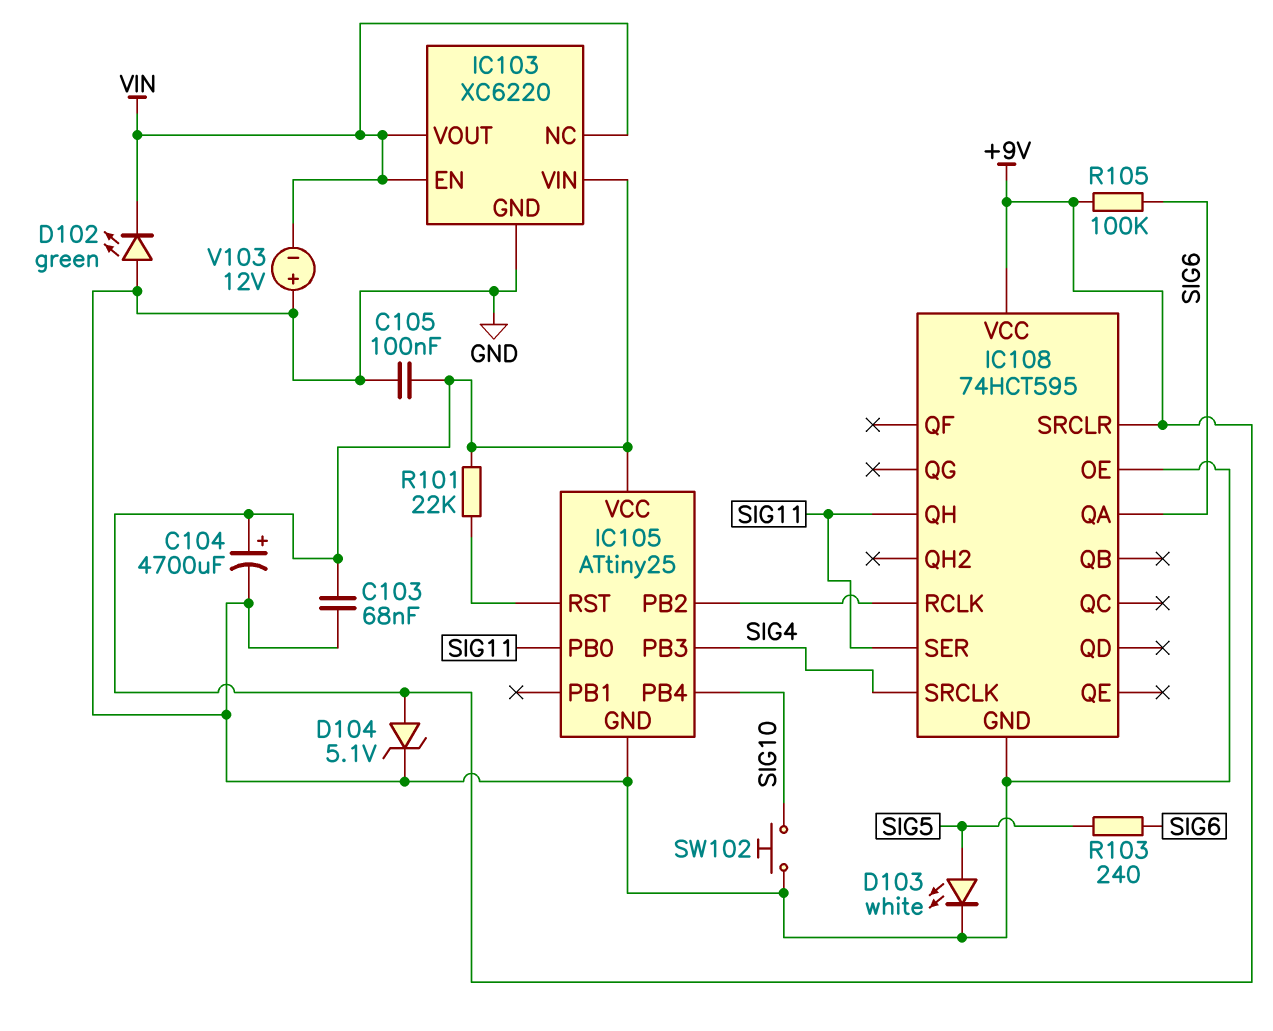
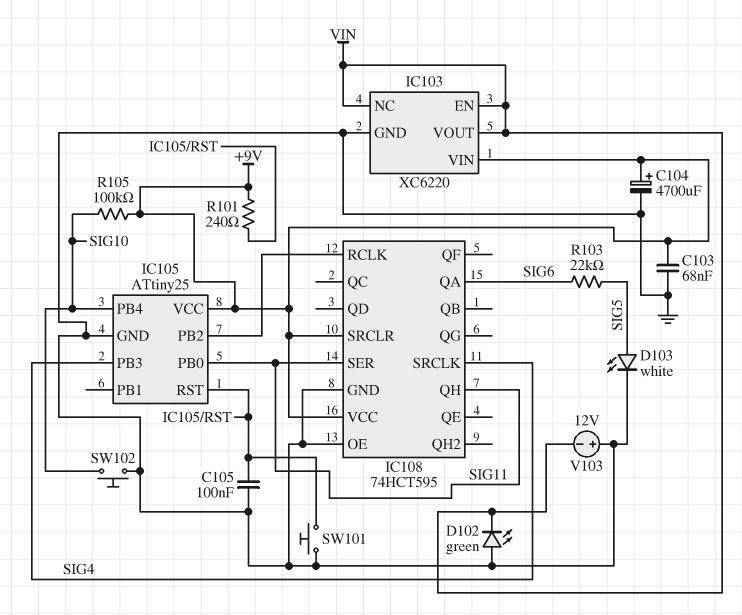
C105: 100nF (+9V, GND) -> 100nF (GND, IC105/RST)
D104: zener 5.1V (A +9V, K GND) -> none
R101: 22k (+9V, IC105/RST) -> 240 (+9V, IC105/RST)
R103: 240 (SIG5, SIG6) -> 22k (SIG5, SIG6)
R105: 100k (+9V, SIG6) -> 100k (+9V, SIG10)
SW101: none -> button (GND, IC105/RST)

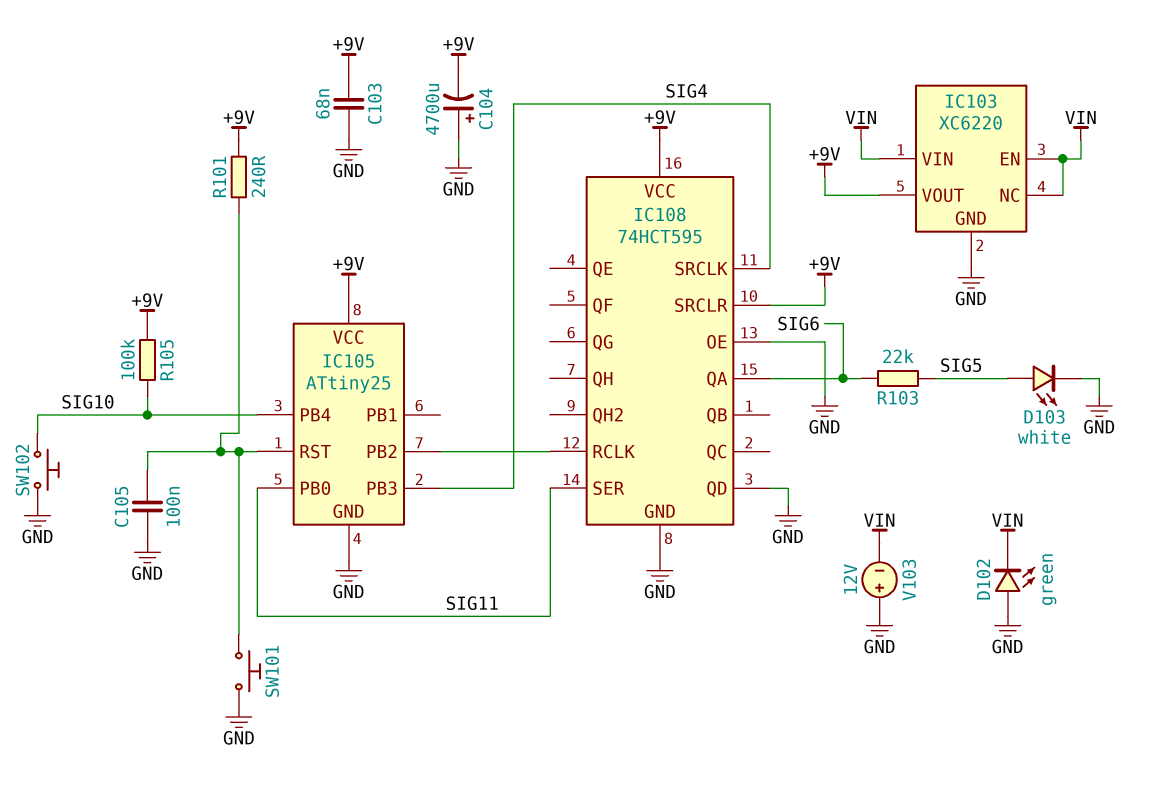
C104: 4700uF (plus +9V, minus GND) -> 4700uF (plus GND, minus +9V)
IC103 pin VIN: +9V -> VIN
IC103 pin VOUT: VIN -> +9V
IC108 pin QD: none -> GND
IC108 pin QH: SIG11 -> none

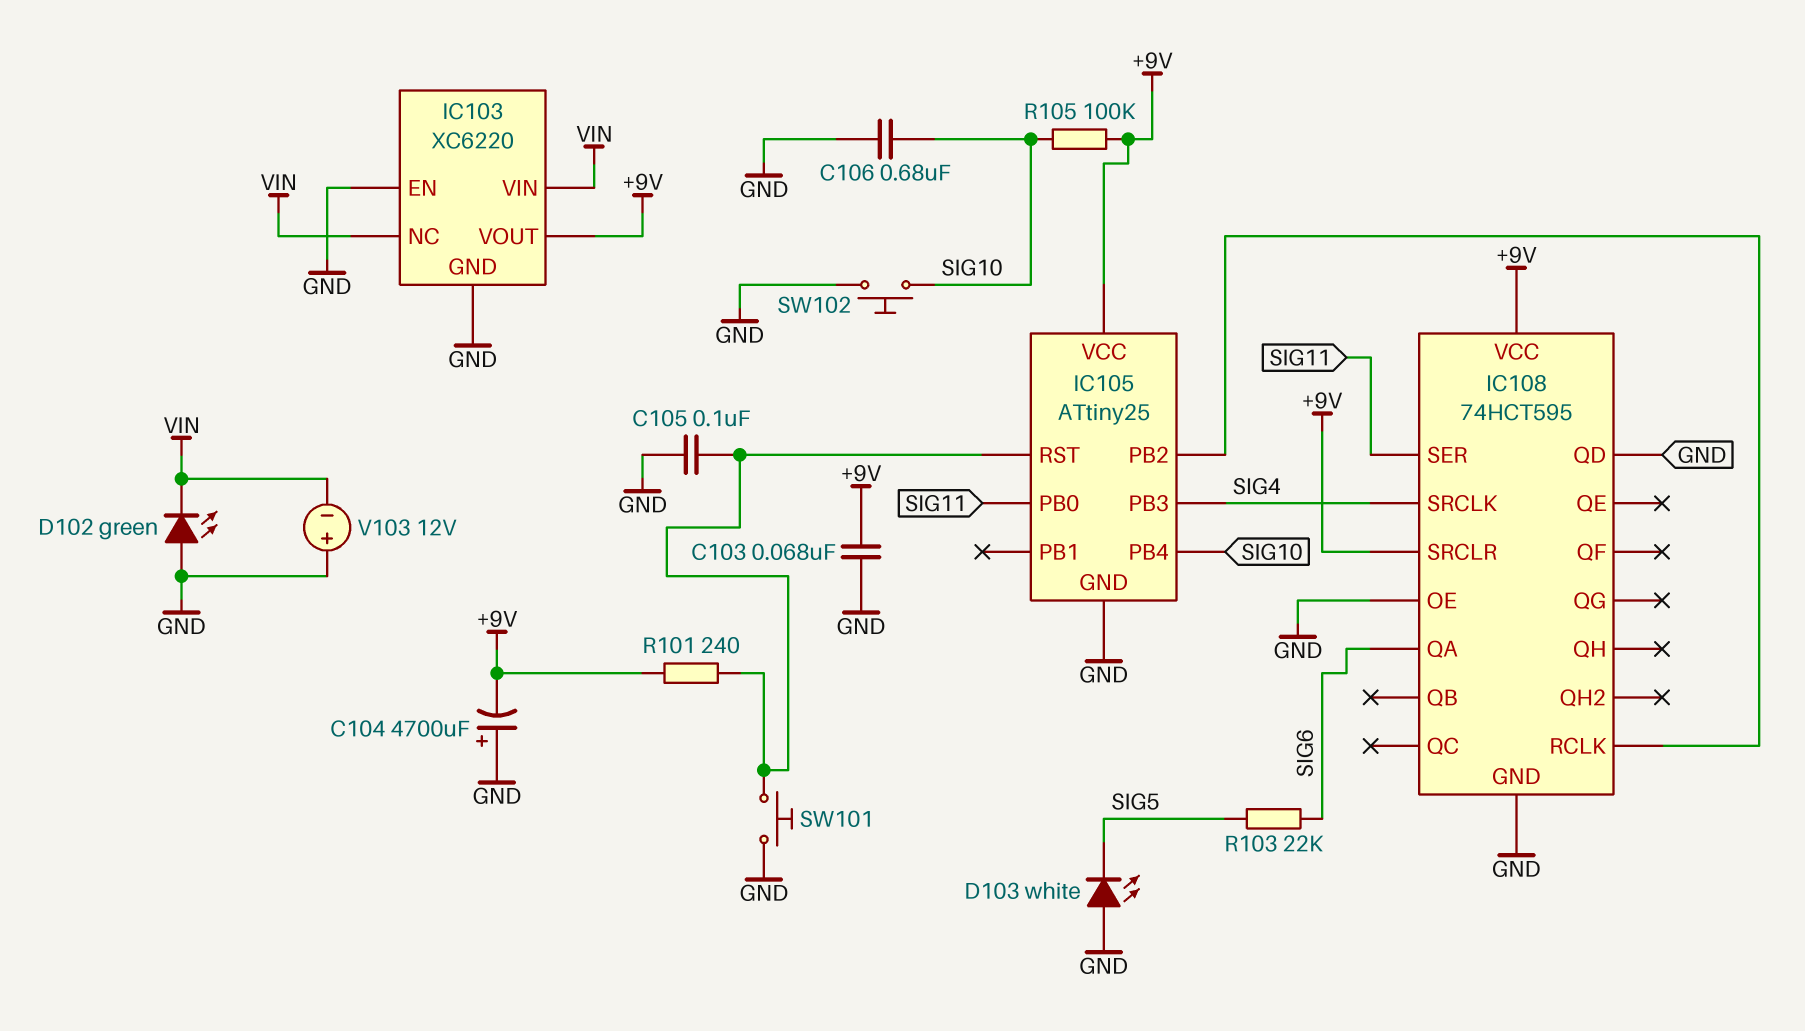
C106: none -> 680nF (GND, SIG10)
D103: LED white (A SIG5, K GND) -> LED white (A GND, K SIG5)
IC103 pin EN: VIN -> GND

